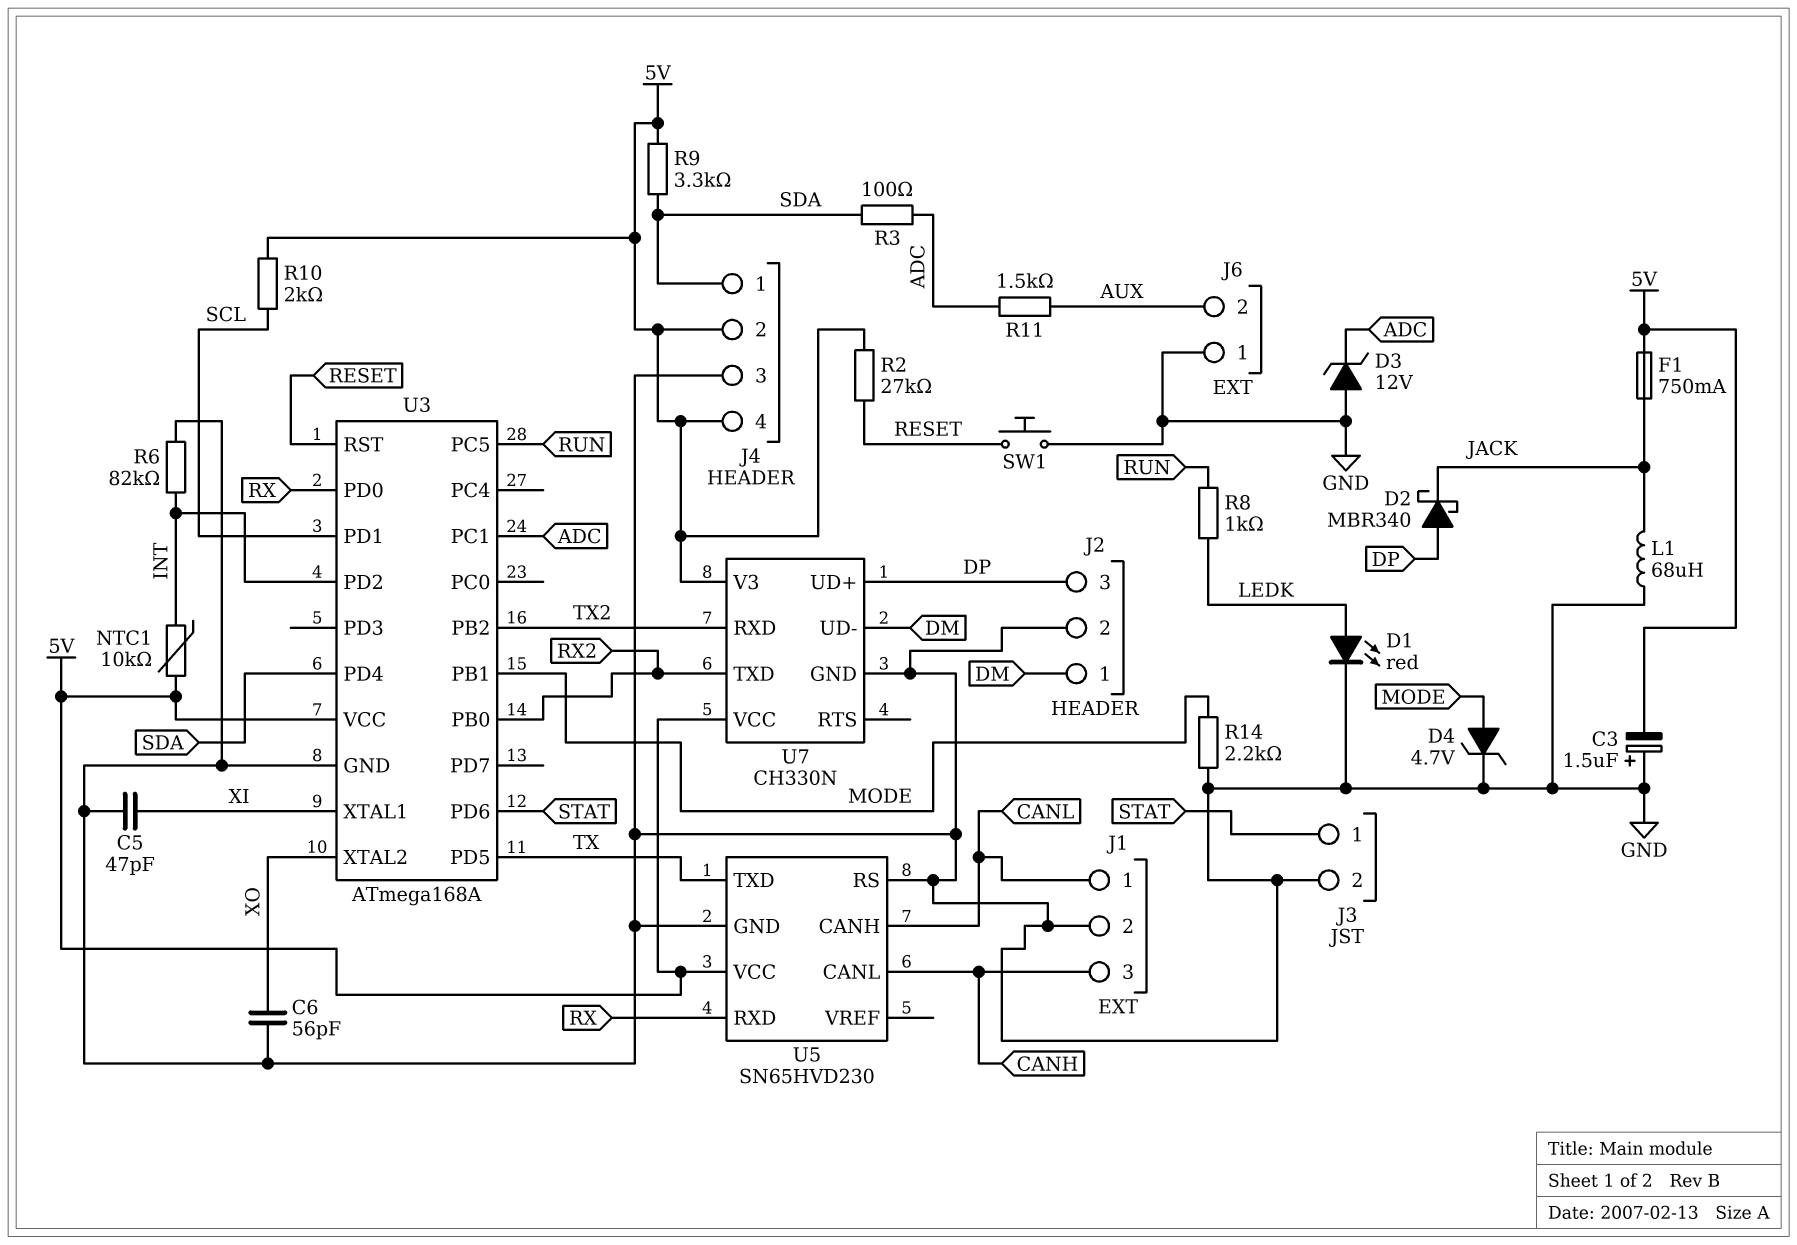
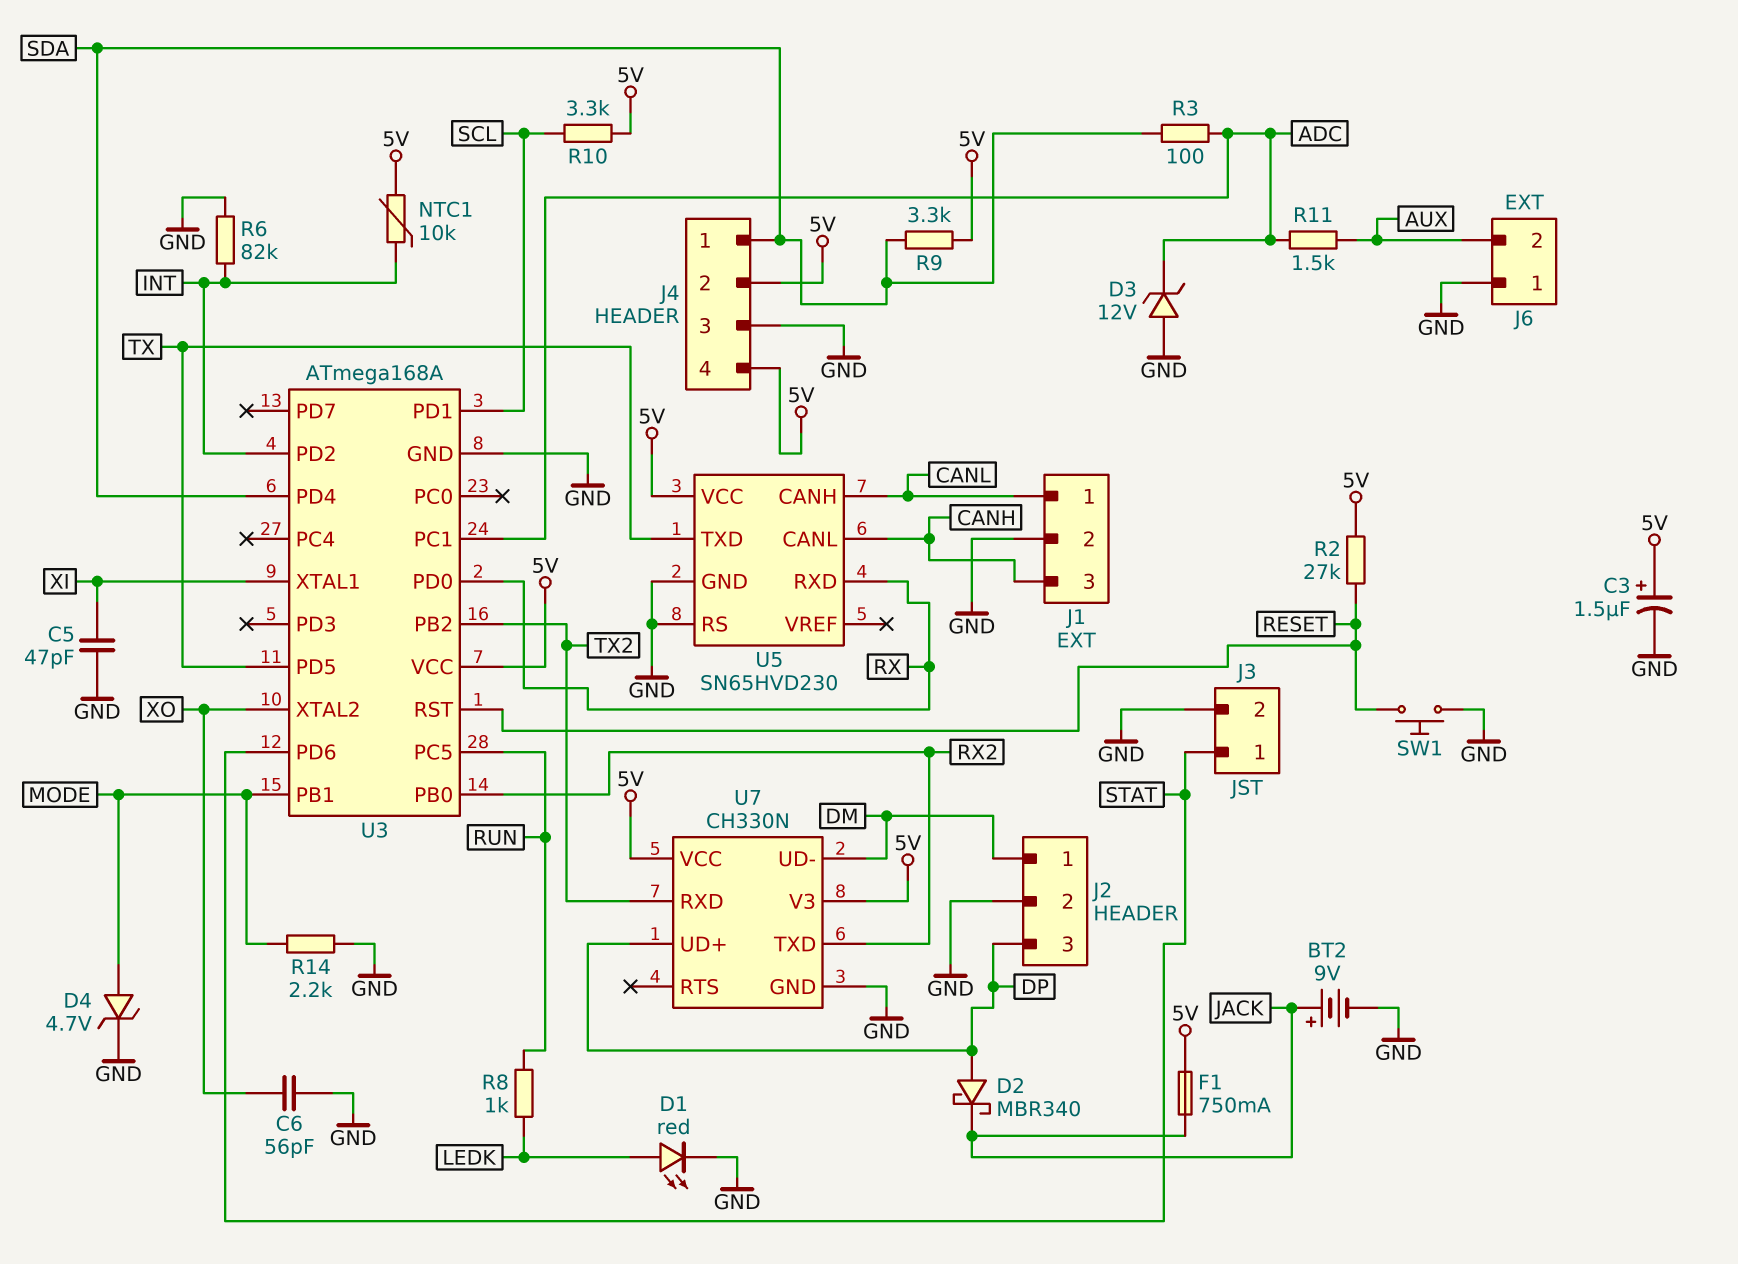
BT2: none -> 9V (plus JACK, minus GND)
C3: 1.5uF (plus GND, minus 5V) -> 1.5uF (plus 5V, minus GND)
L1: 68uH (GND, JACK) -> none
R10: 2k (5V, SCL) -> 3.3k (5V, SCL)

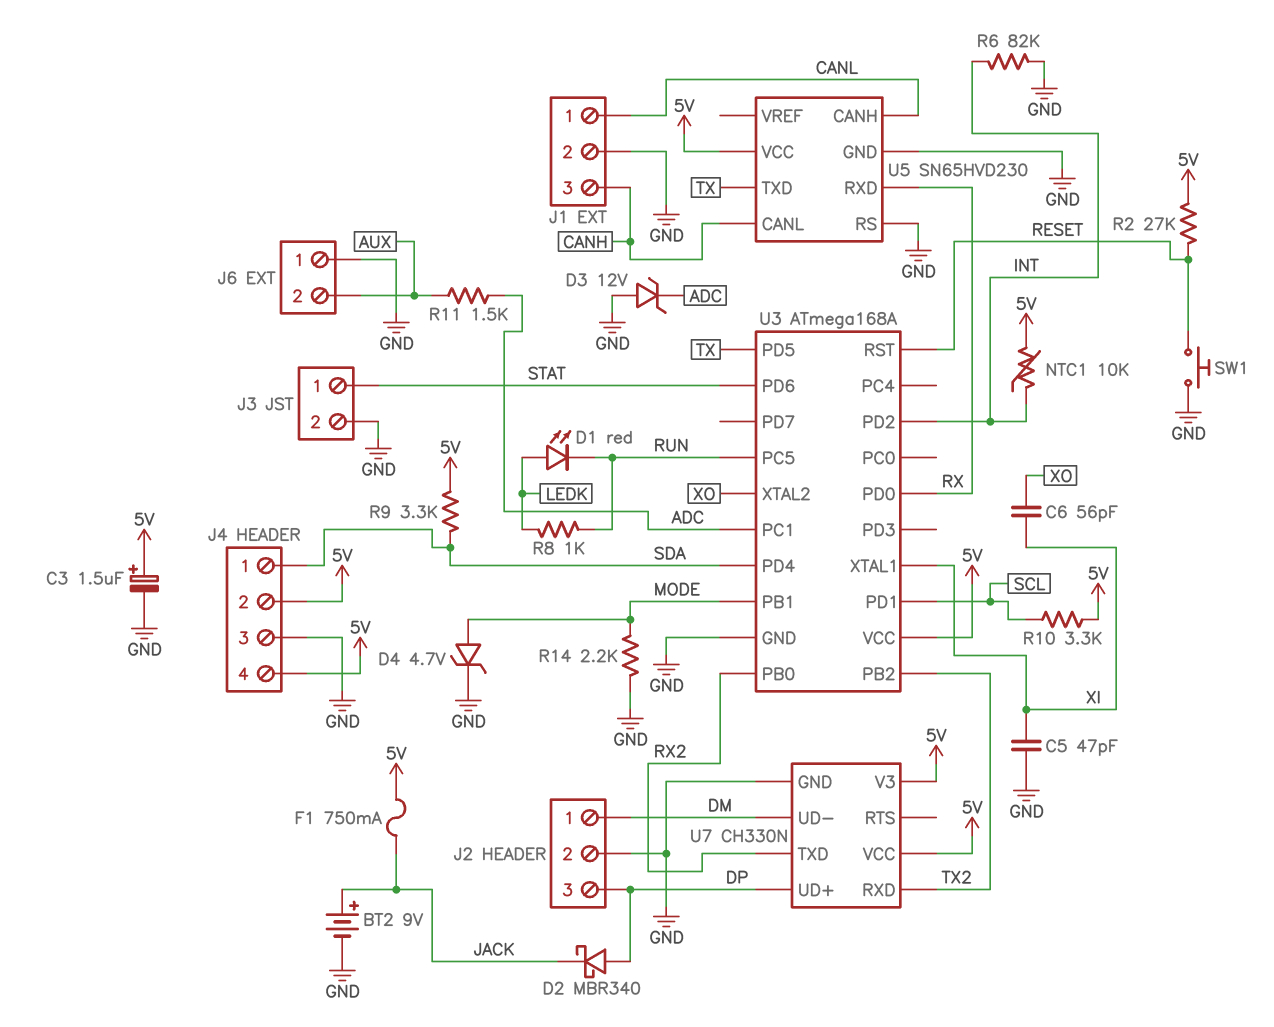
C6: 56pF (GND, XO) -> 56pF (XI, XO)
D1: LED red (A LEDK, K GND) -> LED red (A LEDK, K RUN)
R3: 100 (ADC, SDA) -> none

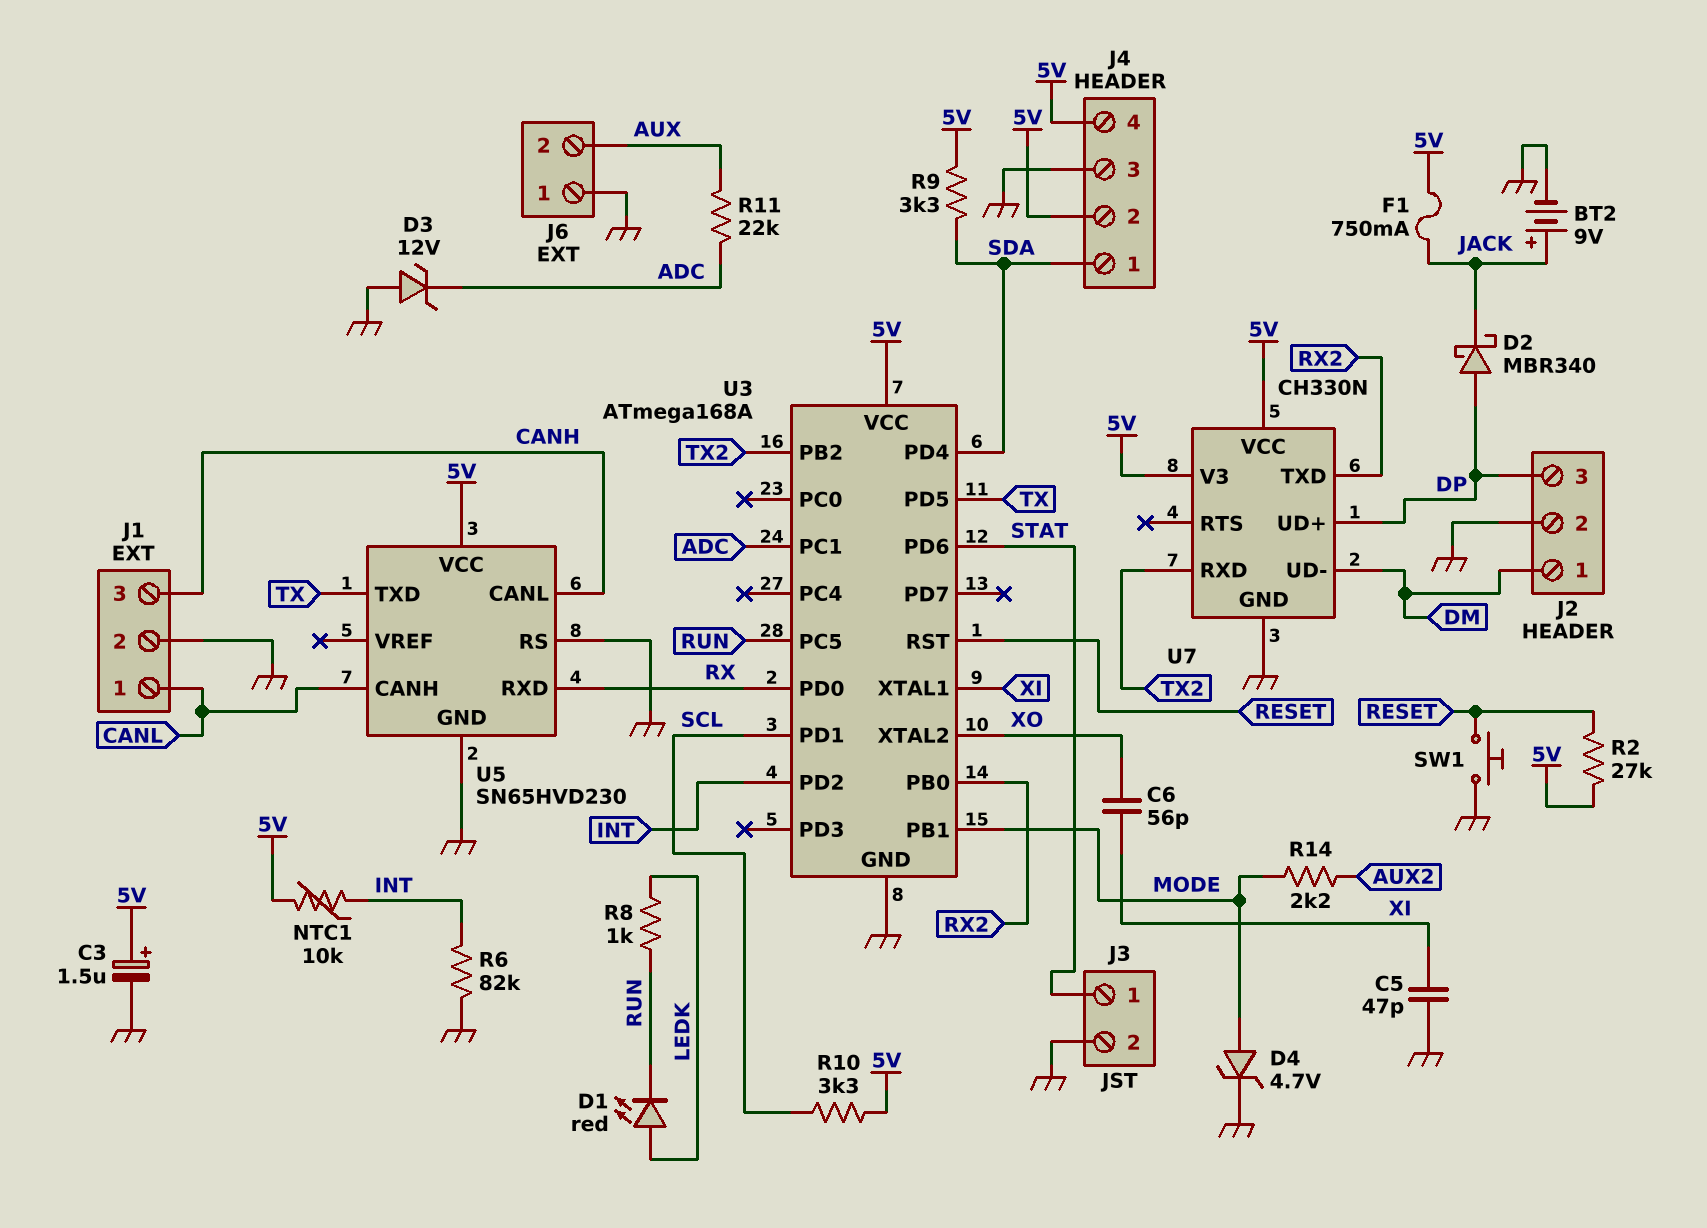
R11: 1.5k (ADC, AUX) -> 22k (ADC, AUX)
R14: 2.2k (GND, MODE) -> 2.2k (AUX2, MODE)

